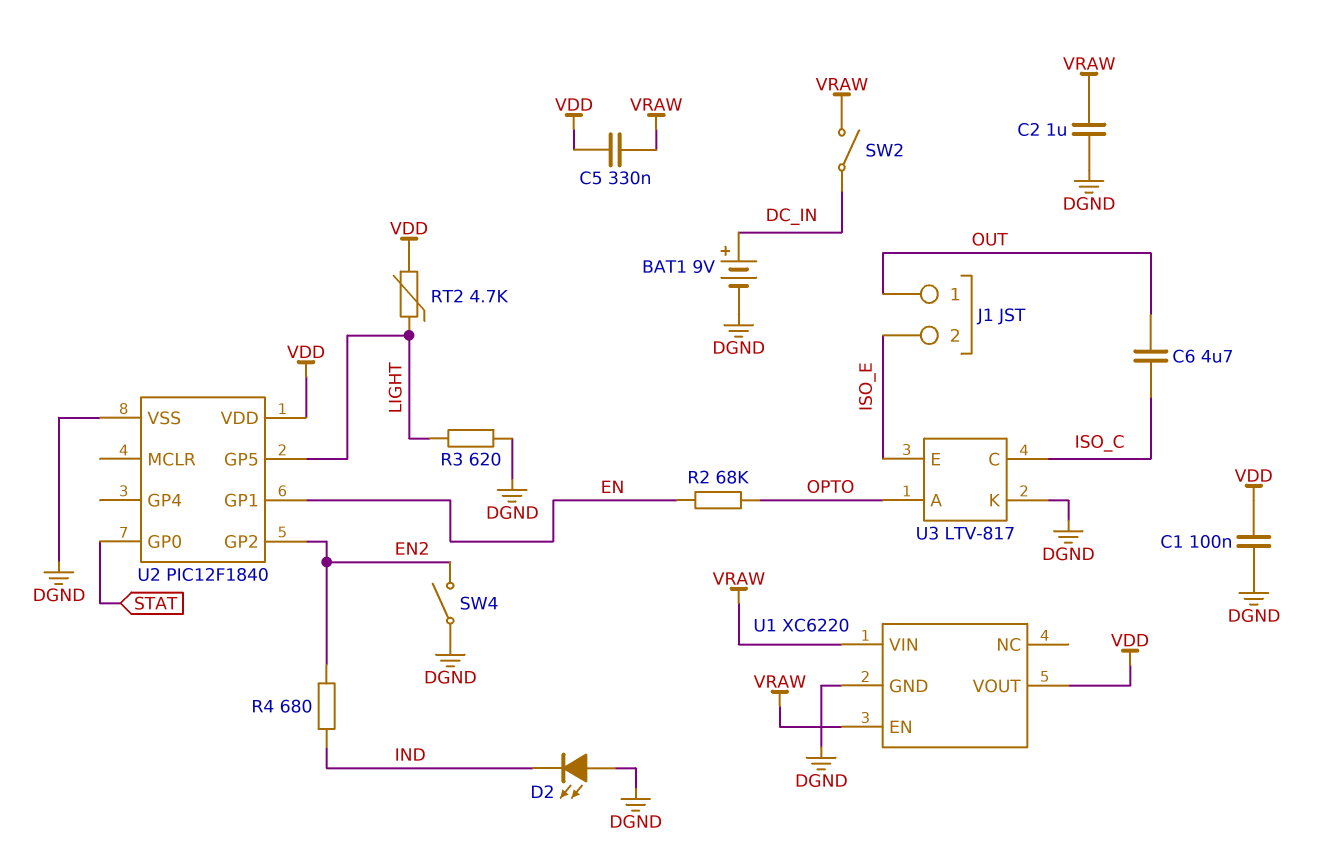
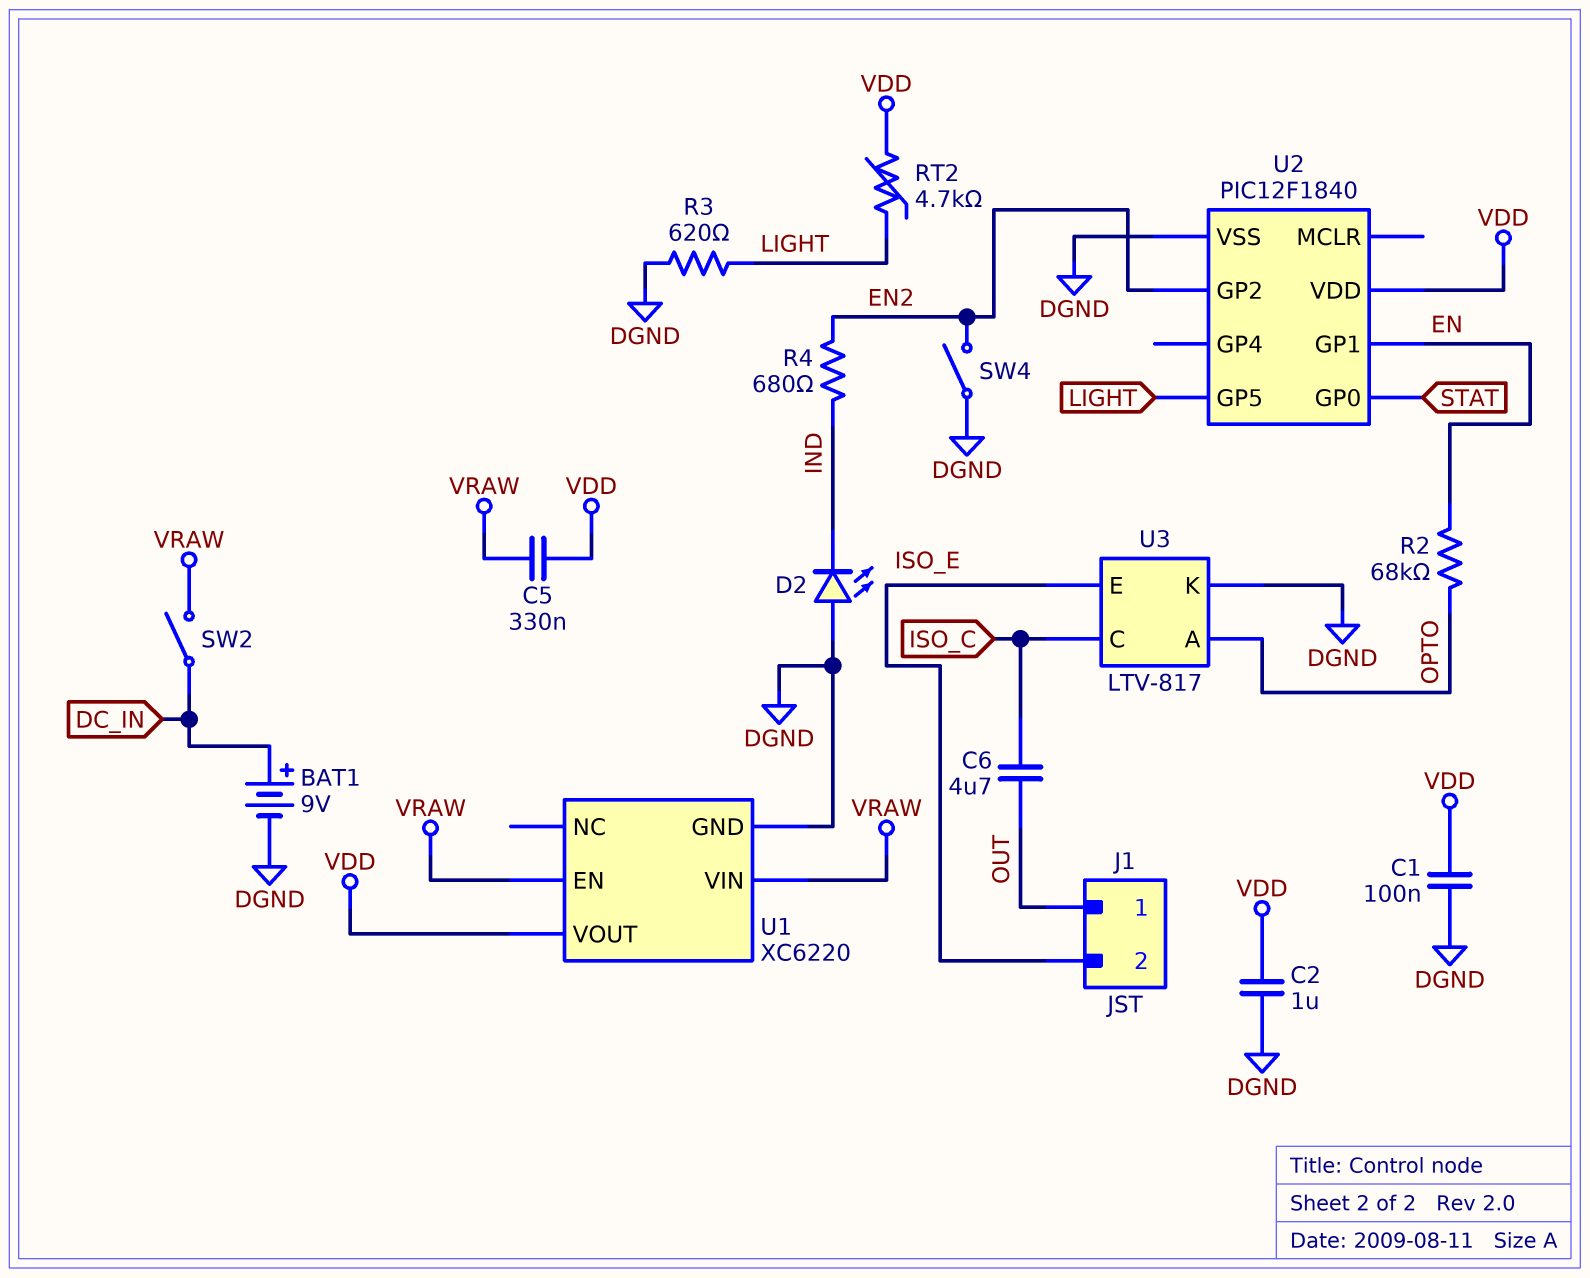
C2: 1uF (DGND, VRAW) -> 1uF (DGND, VDD)

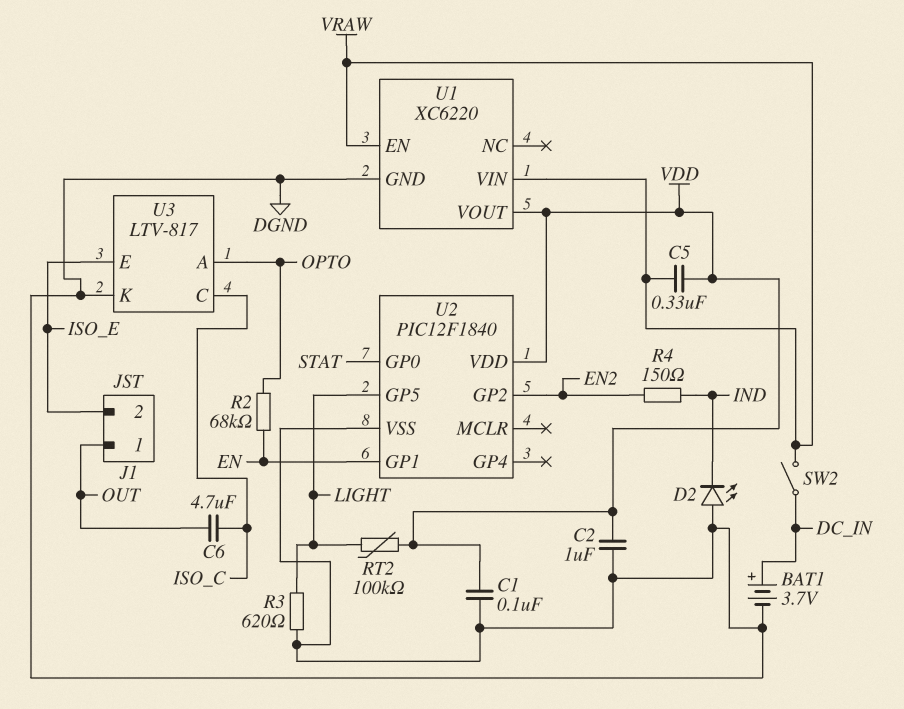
BAT1: 9V (plus DC_IN, minus DGND) -> 3.7V (plus DC_IN, minus DGND)
R4: 680 (EN2, IND) -> 150 (EN2, IND)
RT2: 4.7k (LIGHT, VDD) -> 100k (LIGHT, VDD)
SW4: switch (DGND, EN2) -> none

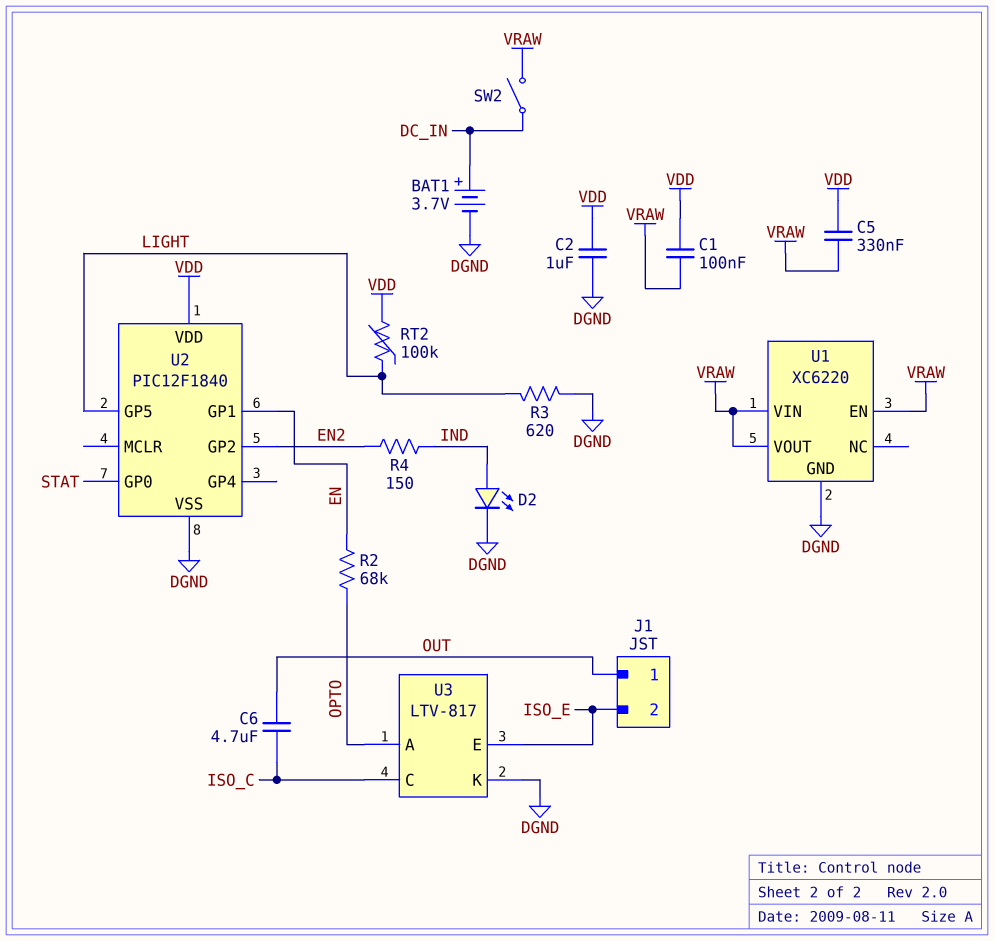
C1: 100nF (DGND, VDD) -> 100nF (VDD, VRAW)
D2: LED (A DGND, K IND) -> LED (A IND, K DGND)
U1 pin VOUT: VDD -> VRAW

